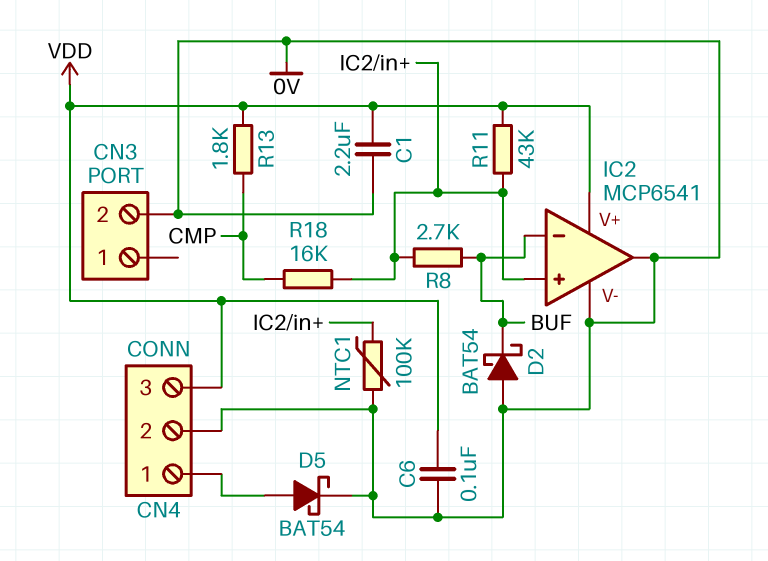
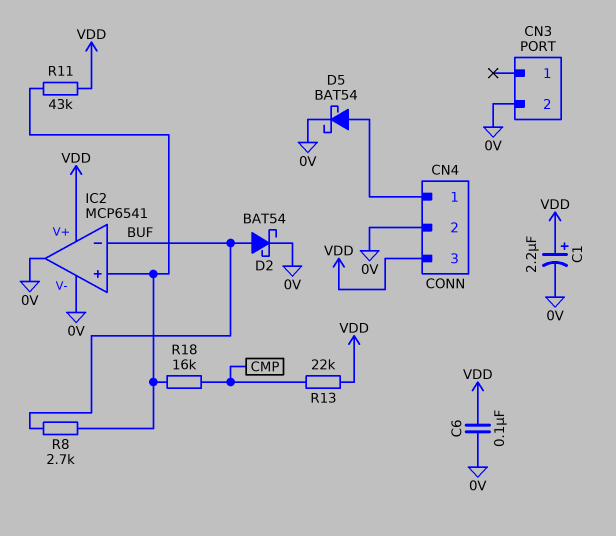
C1: 2.2uF (0V, VDD) -> 2.2uF (plus VDD, minus 0V)
D2: schottky BAT54 (A 0V, K BUF) -> schottky BAT54 (A BUF, K 0V)
NTC1: 100k (0V, IC2/in+) -> none
R13: 1.8k (CMP, VDD) -> 22k (CMP, VDD)

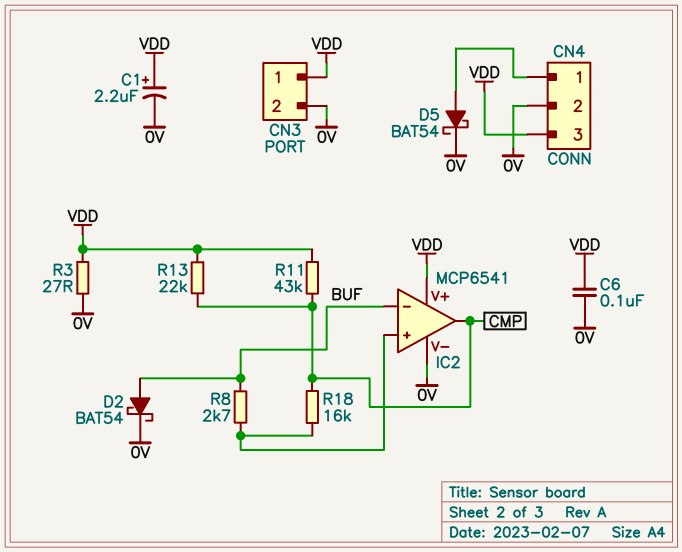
CN3 pin 1: none -> VDD
IC2 pin out: 0V -> CMP
R3: none -> 27 (0V, VDD)
R11: 43k (IC2/in+, VDD) -> 43k (CMP, VDD)

